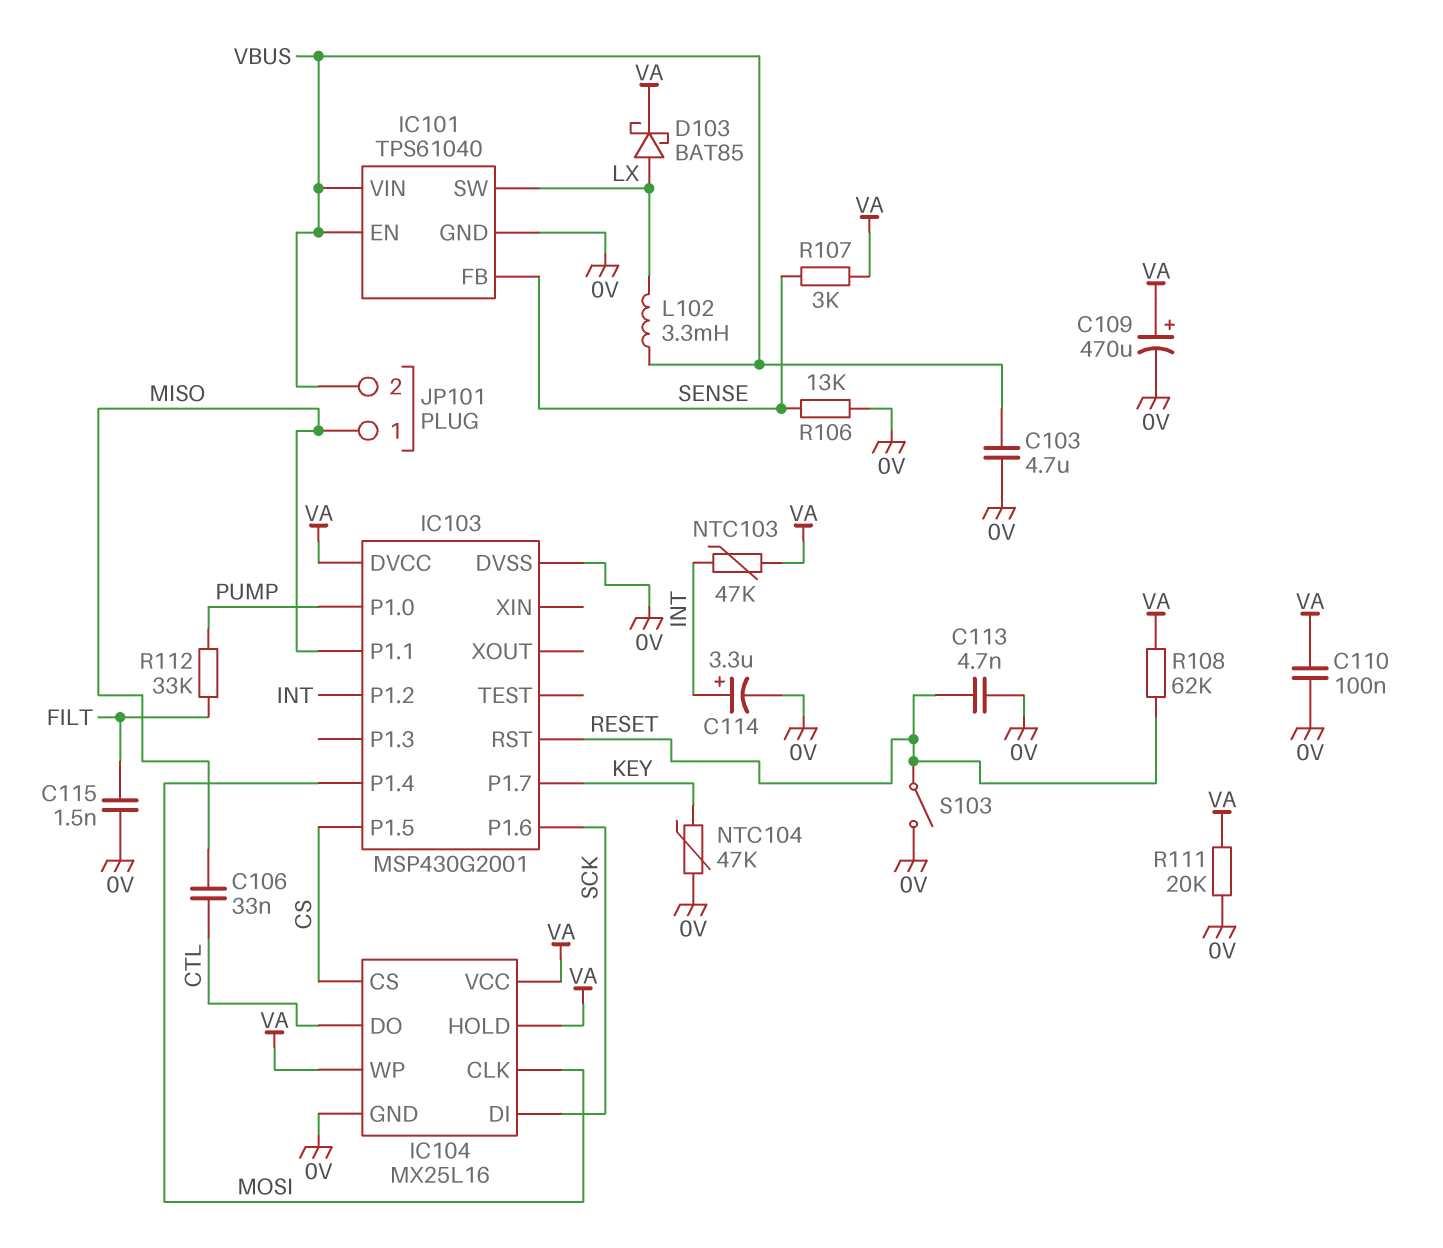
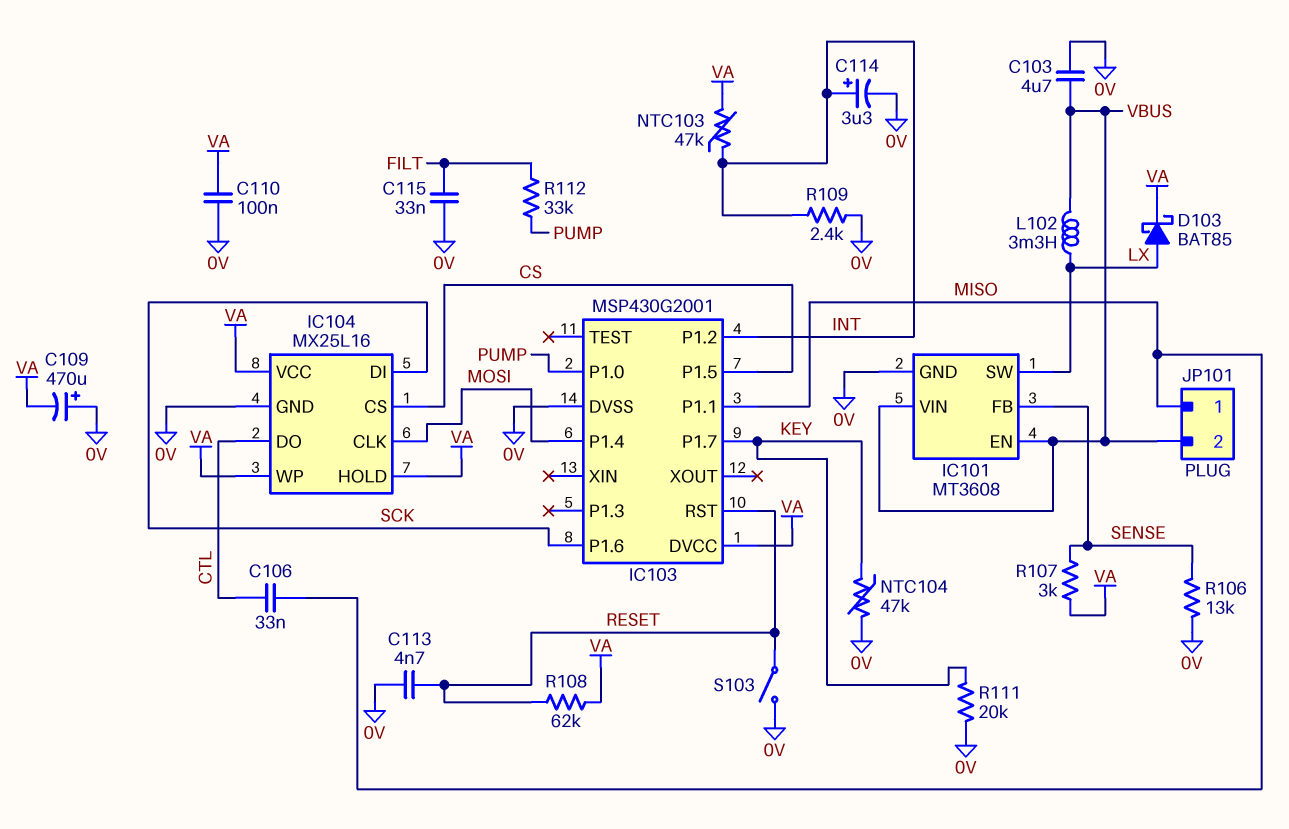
C109: 470uF (plus VA, minus 0V) -> 470uF (plus 0V, minus VA)
C115: 1.5nF (0V, FILT) -> 33nF (0V, FILT)
IC101: TPS61040 -> MT3608
R109: none -> 2.4k (0V, INT)
R111: 20k (0V, VA) -> 20k (0V, KEY)

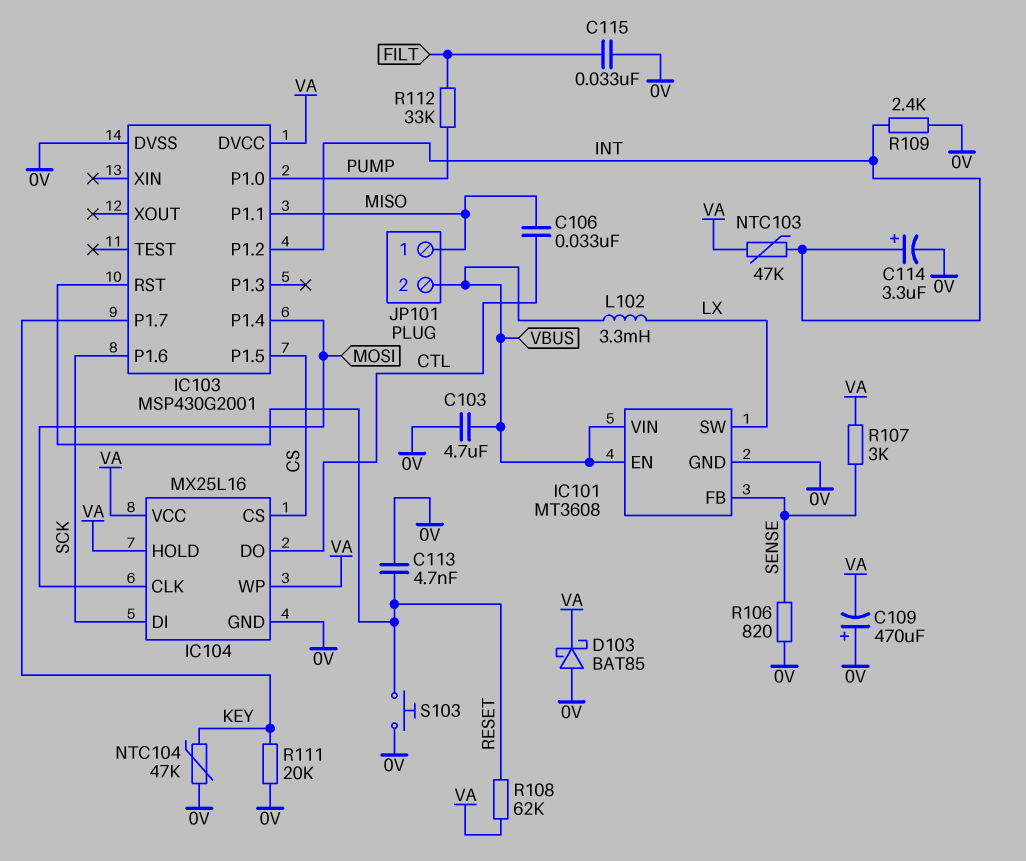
C110: 100nF (0V, VA) -> none
D103: schottky BAT85 (A LX, K VA) -> schottky BAT85 (A 0V, K VA)
R106: 13k (0V, SENSE) -> 820 (0V, SENSE)
S103: switch (0V, RESET) -> button (0V, RESET)

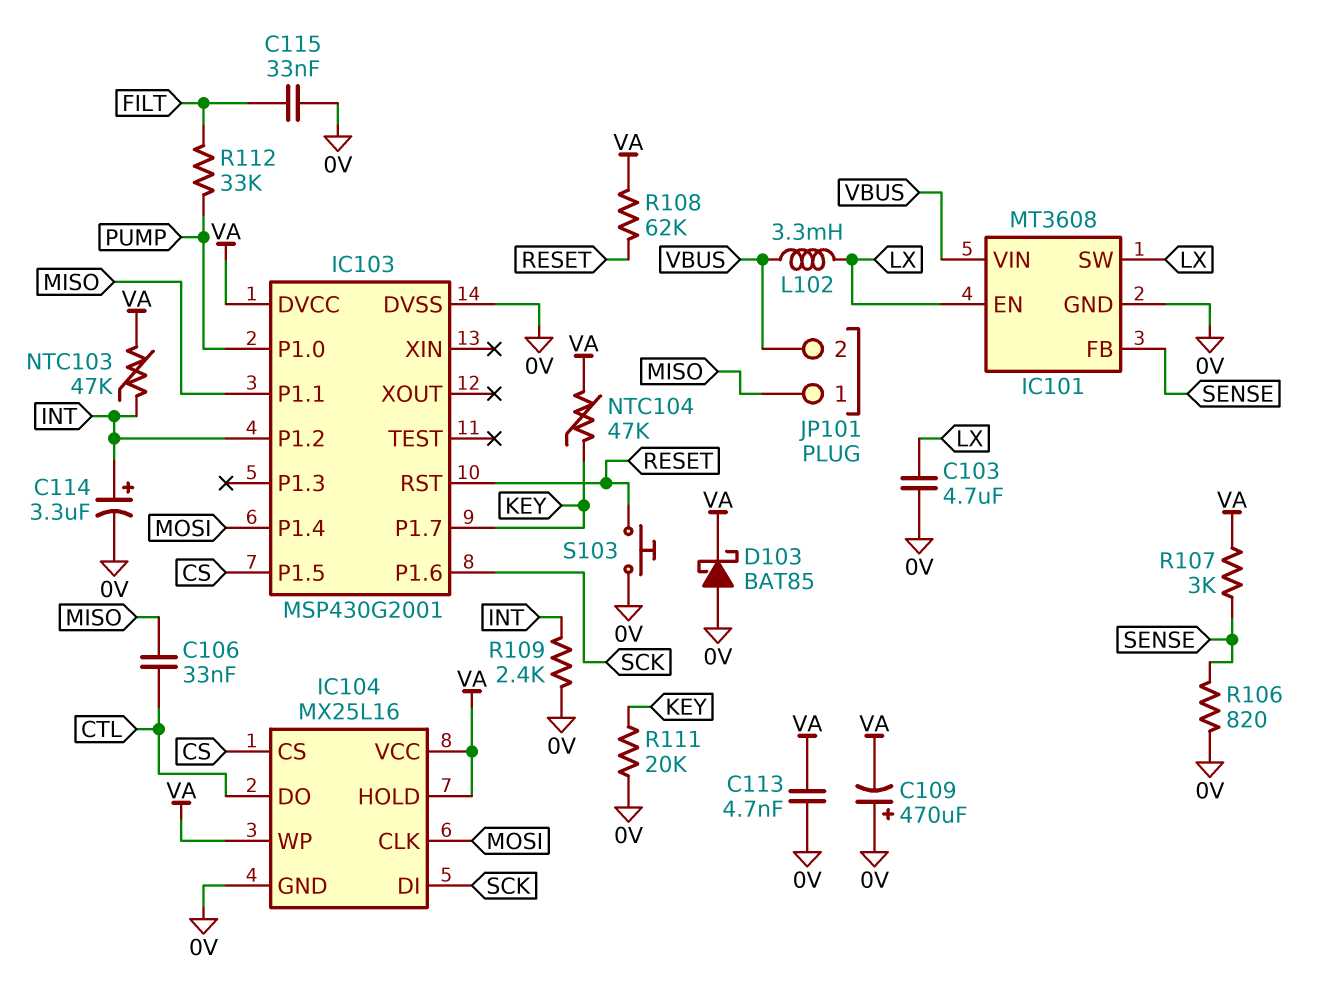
C103: 4.7uF (0V, VBUS) -> 4.7uF (0V, LX)
C113: 4.7nF (0V, RESET) -> 4.7nF (0V, VA)
IC101 pin EN: VBUS -> LX
NTC104: 47k (0V, KEY) -> 47k (KEY, VA)

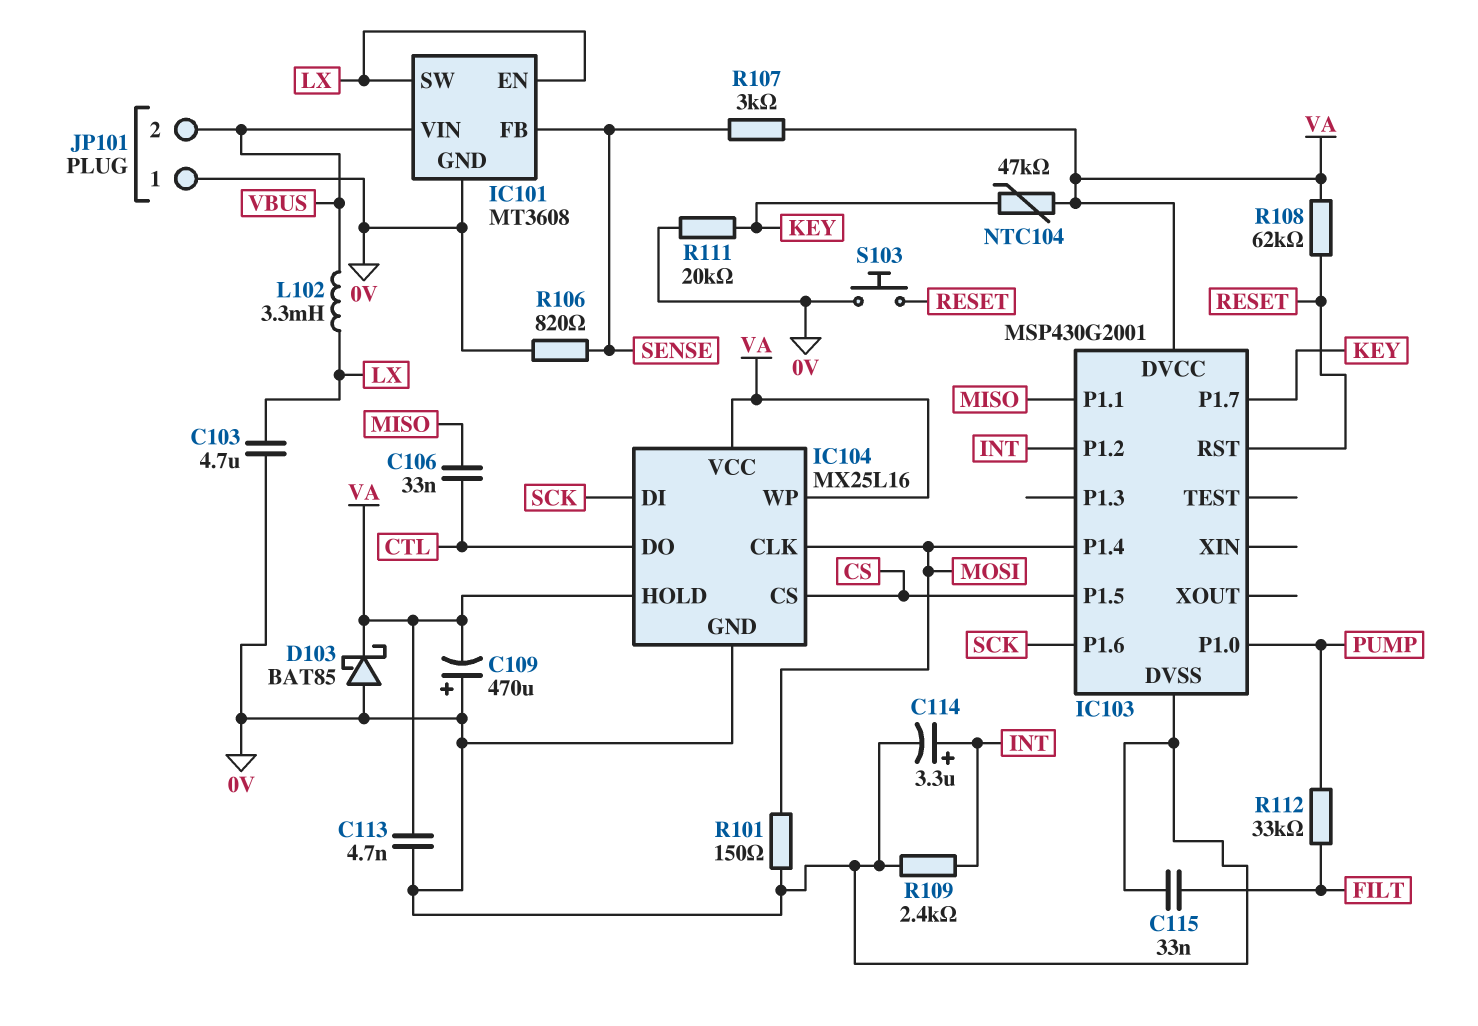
JP101 pin 1: MISO -> 0V
NTC103: 47k (INT, VA) -> none
R101: none -> 150 (0V, MOSI)

